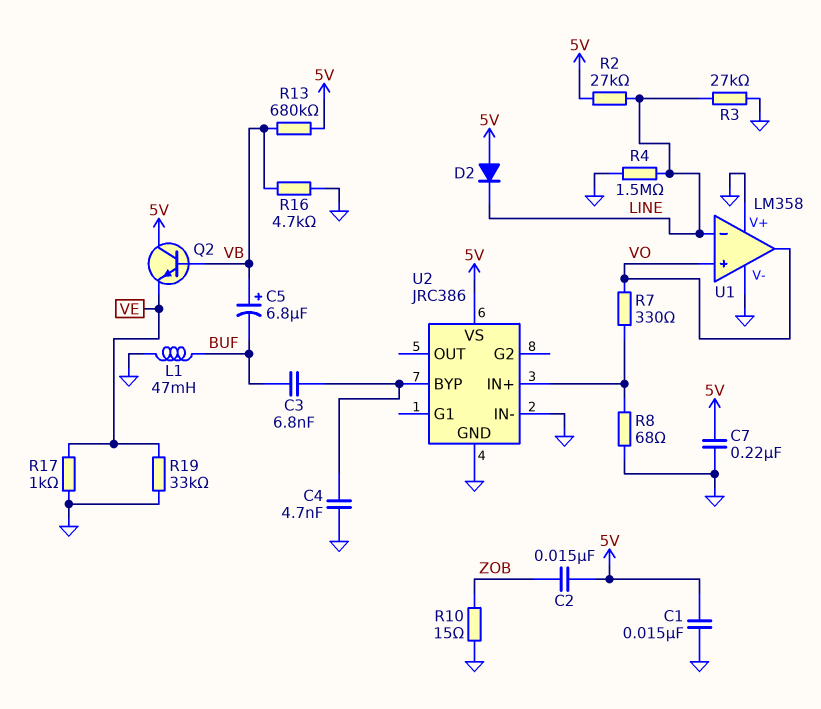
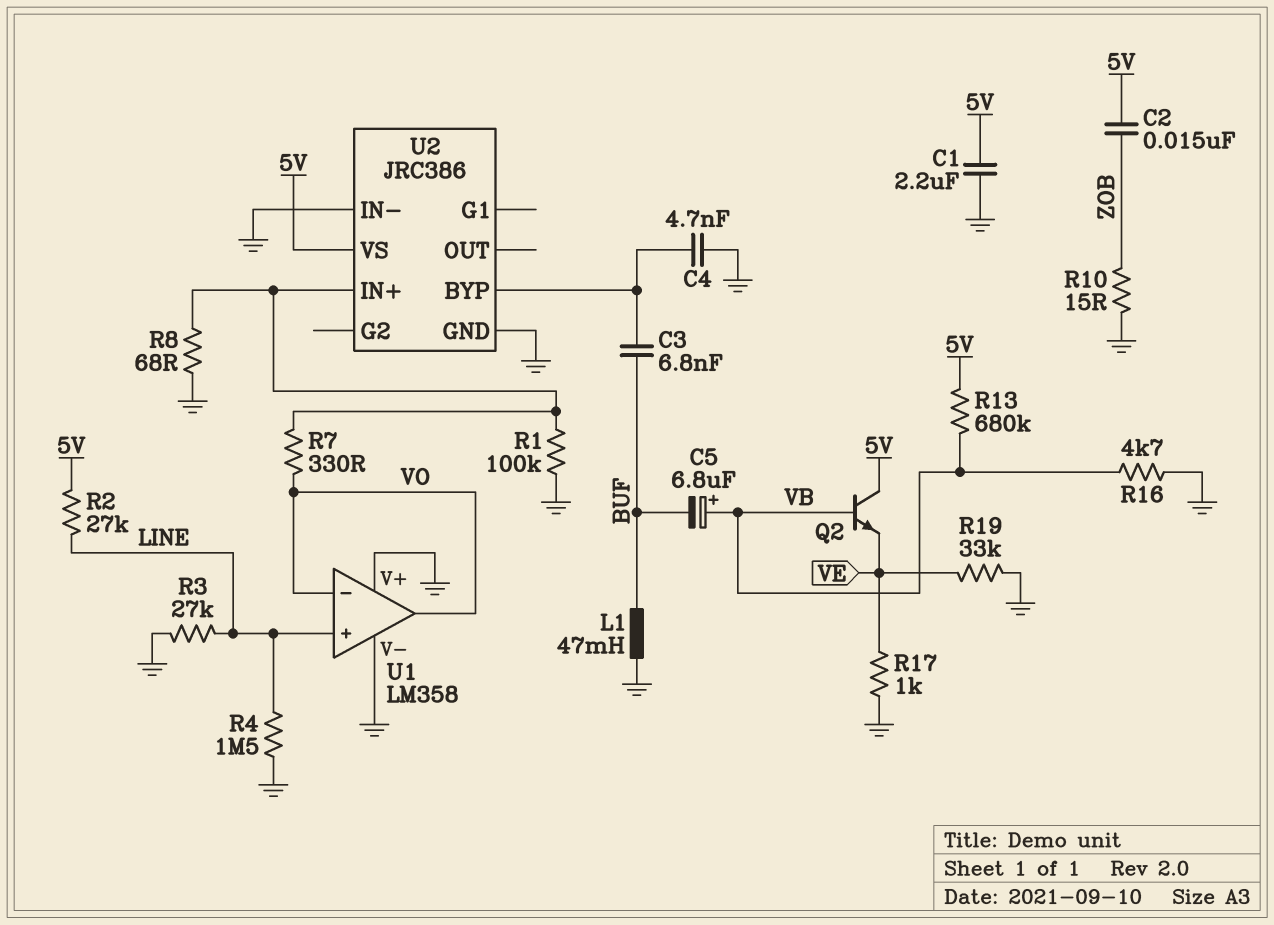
C1: 15nF (5V, GND) -> 2.2uF (5V, GND)
C7: 220nF (5V, GND) -> none
D2: diode (A 5V, K LINE) -> none
R1: none -> 100k (GND, U2/IN+)
U1 pin in+: VO -> LINE
U1 pin in-: LINE -> VO

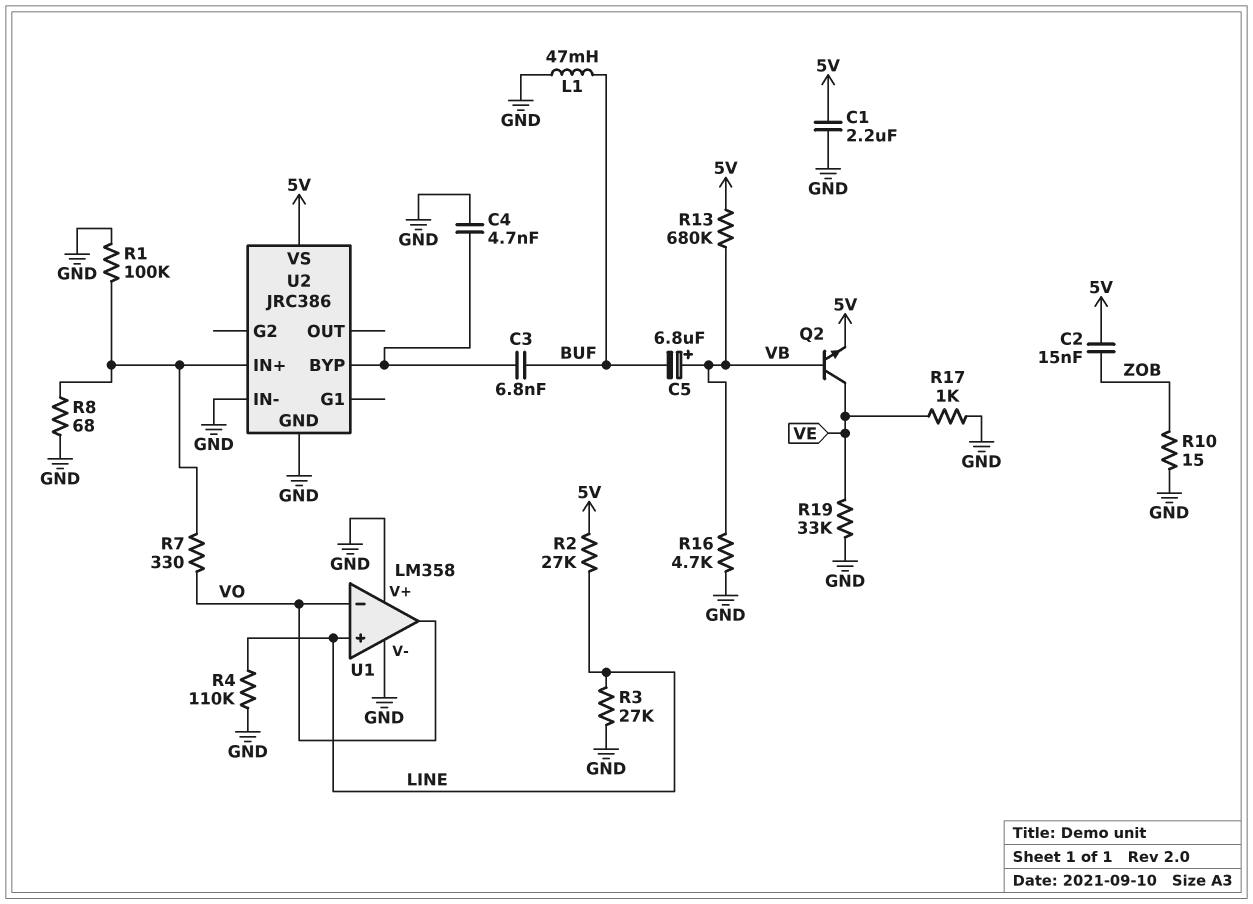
Q2: NPN (B VB, C 5V, E VE) -> NPN (B VB, C VE, E 5V)
R4: 1.5M (GND, LINE) -> 110k (GND, LINE)

